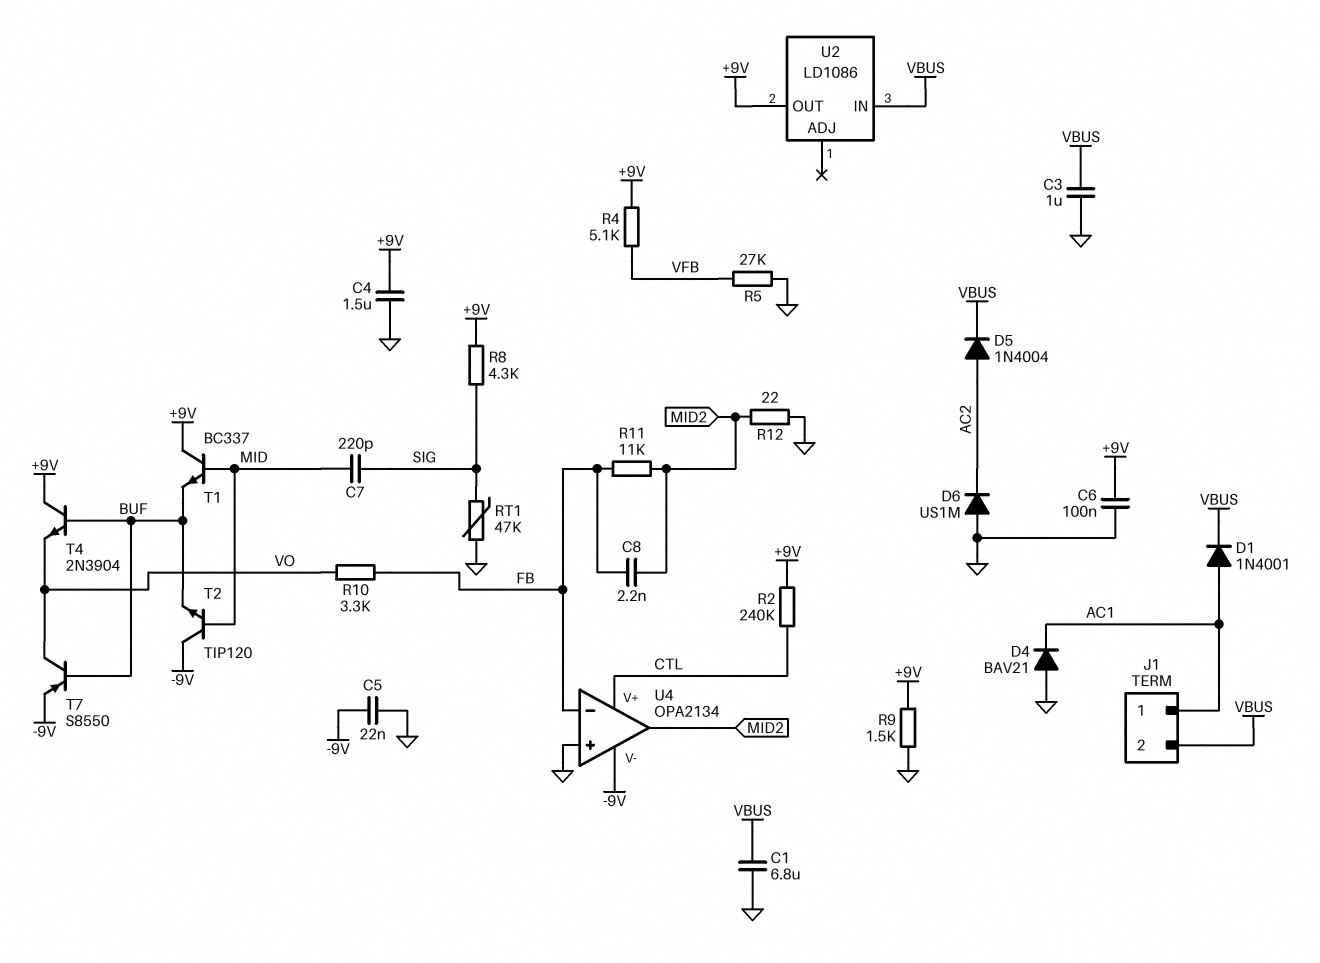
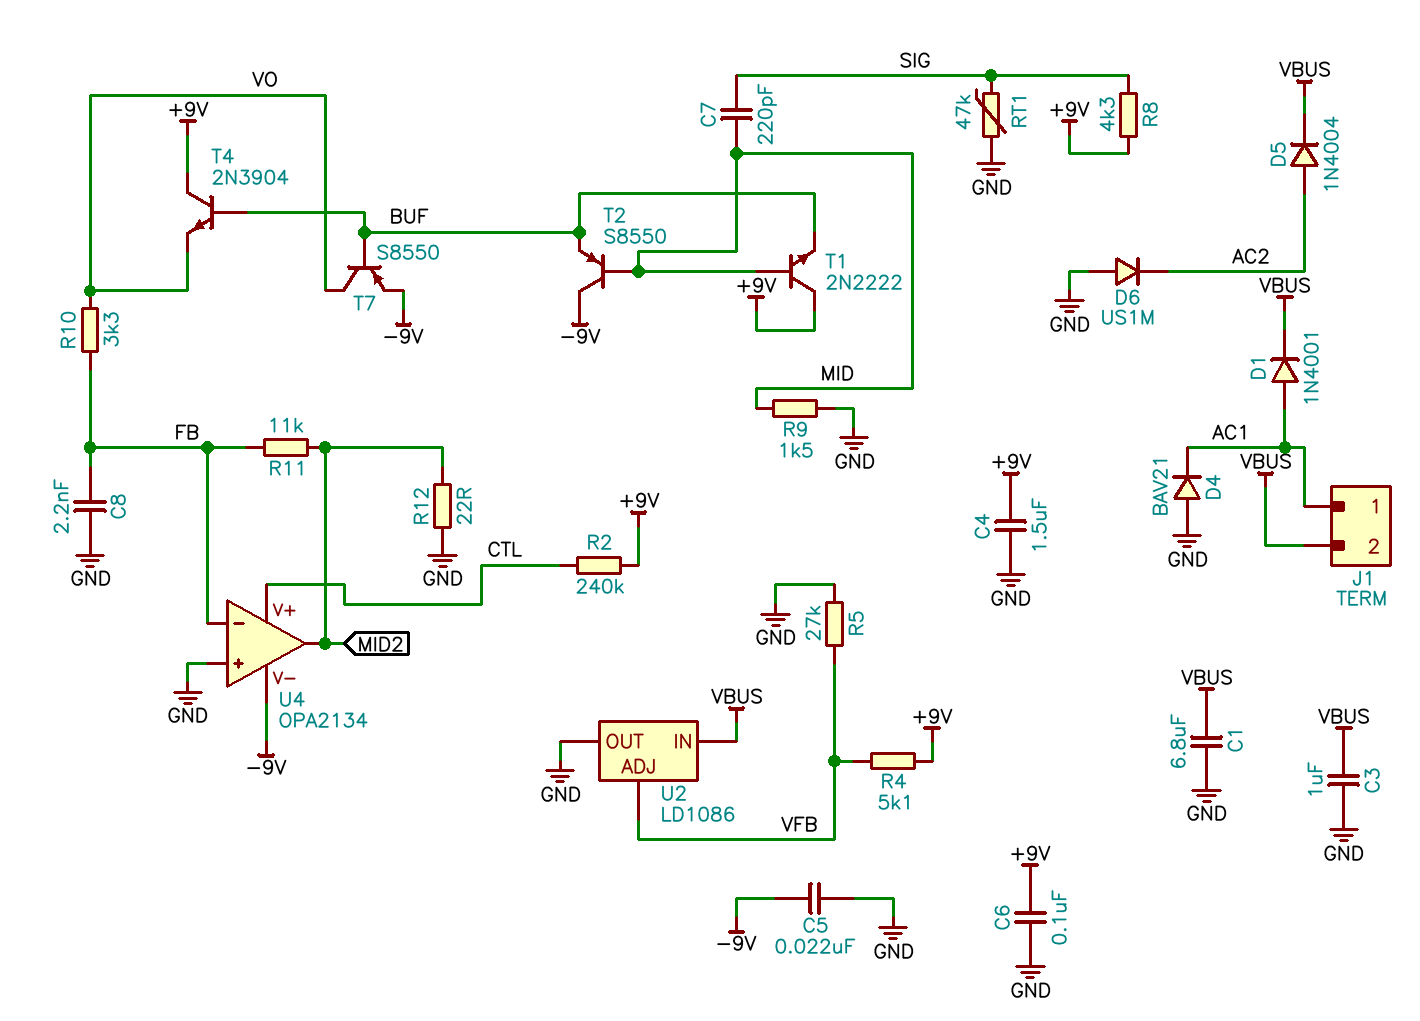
C8: 2.2nF (FB, MID2) -> 2.2nF (FB, GND)
R9: 1.5k (+9V, GND) -> 1.5k (GND, MID)
T1: NPN BC337 (B MID, C +9V, E BUF) -> NPN 2N2222 (B MID, C +9V, E BUF)
T2: NPN TIP120 (B MID, C -9V, E BUF) -> PNP S8550 (B MID, C -9V, E BUF)
U2 pin ADJ: none -> VFB
U2 pin OUT: +9V -> GND

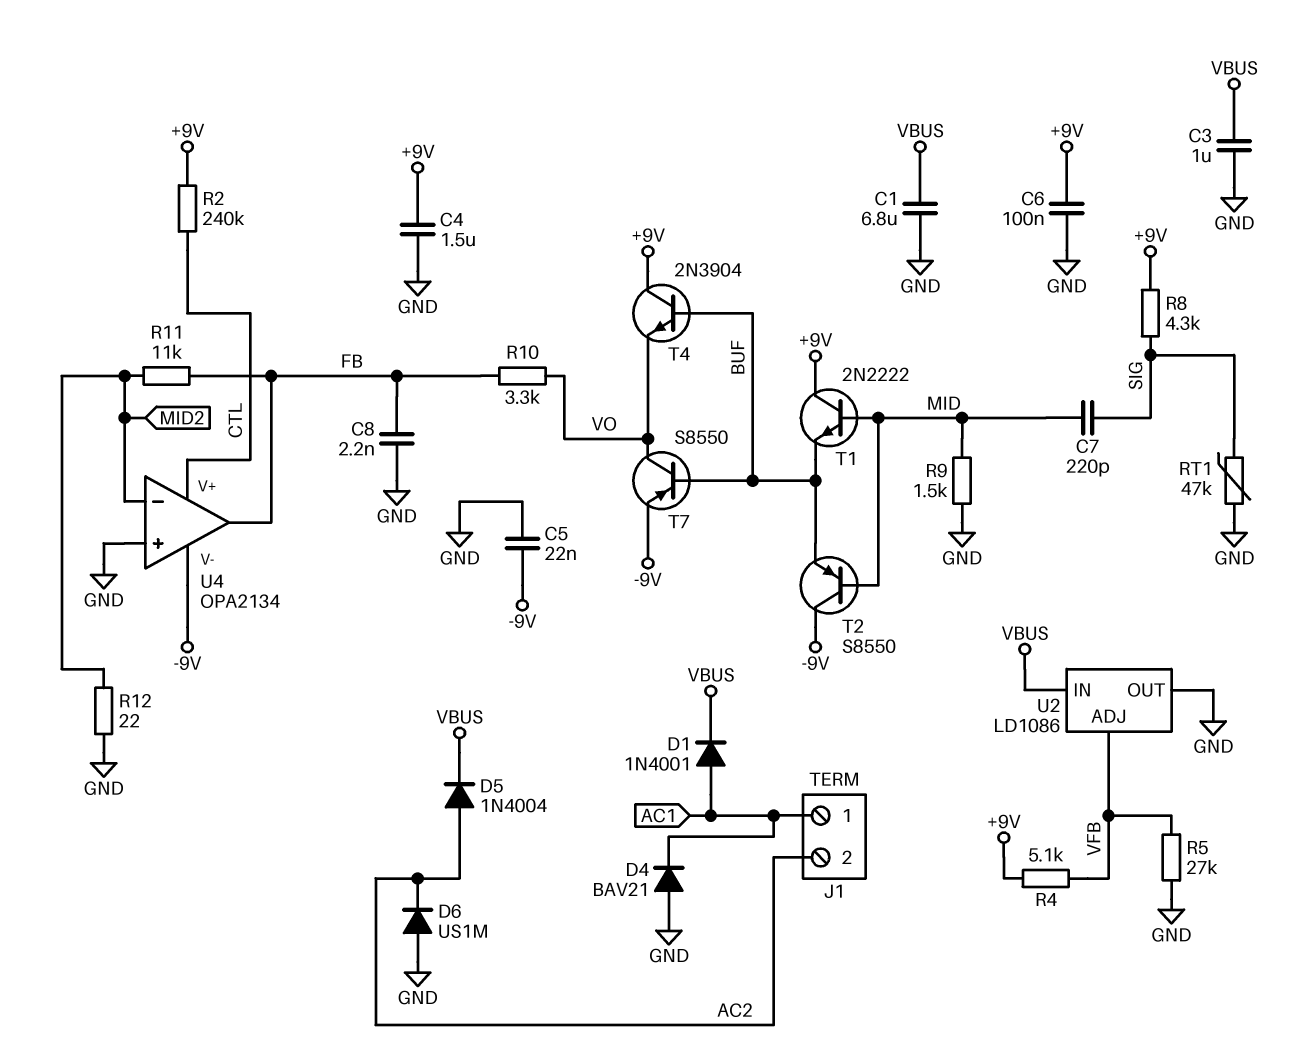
J1 pin 2: VBUS -> AC2
U4 pin in-: FB -> MID2
U4 pin out: MID2 -> FB

